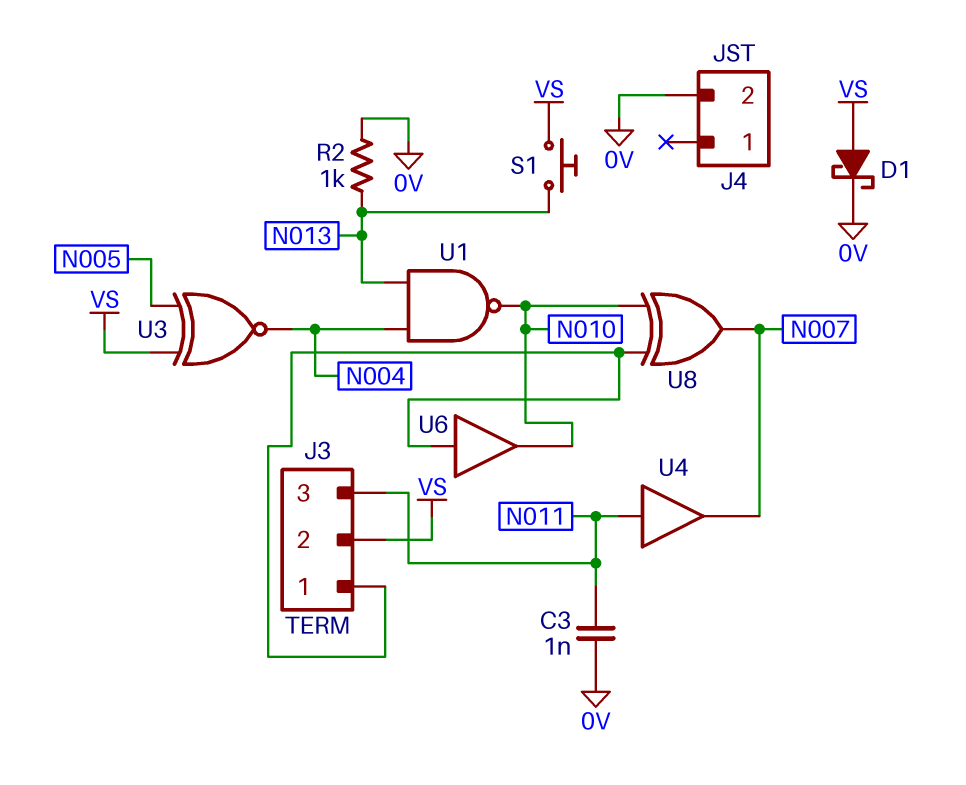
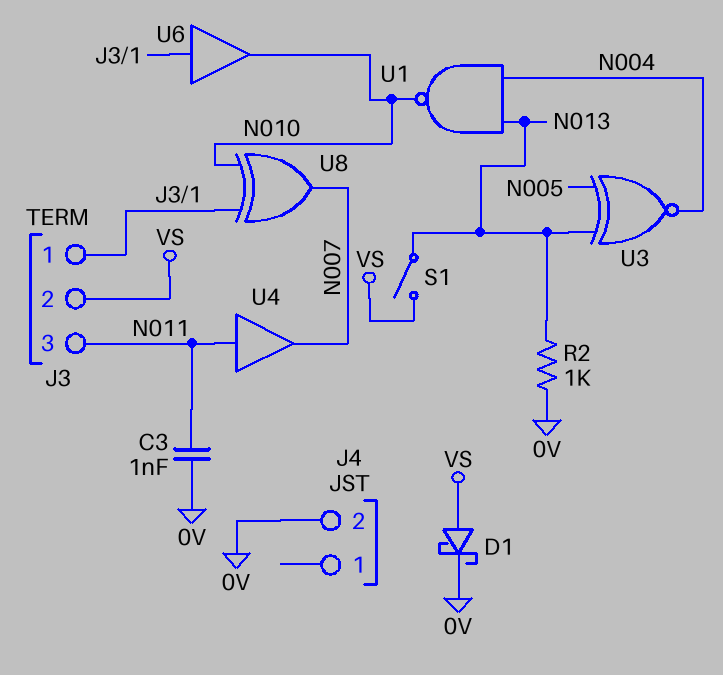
S1: button (N013, VS) -> switch (N013, VS)
U3: XNOR (in N005, in VS, out N004) -> XNOR (in N005, in N013, out N004)

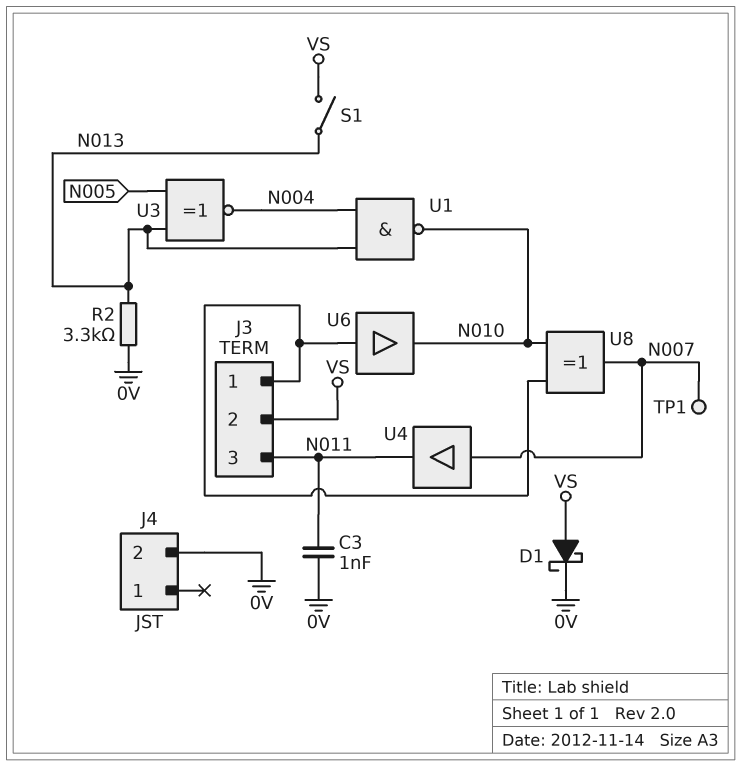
R2: 1k (0V, N013) -> 3.3k (0V, N013)
TP1: none -> test point (N007)
U4: buffer (in N011, out N007) -> buffer (in N007, out N011)

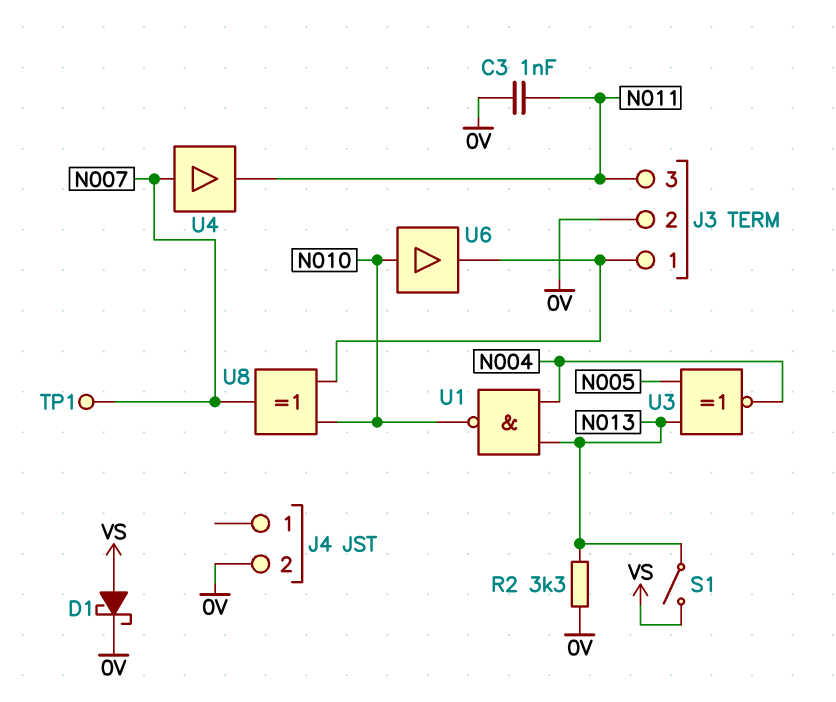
J3 pin 2: VS -> 0V
U6: buffer (in J3/1, out N010) -> buffer (in N010, out J3/1)

